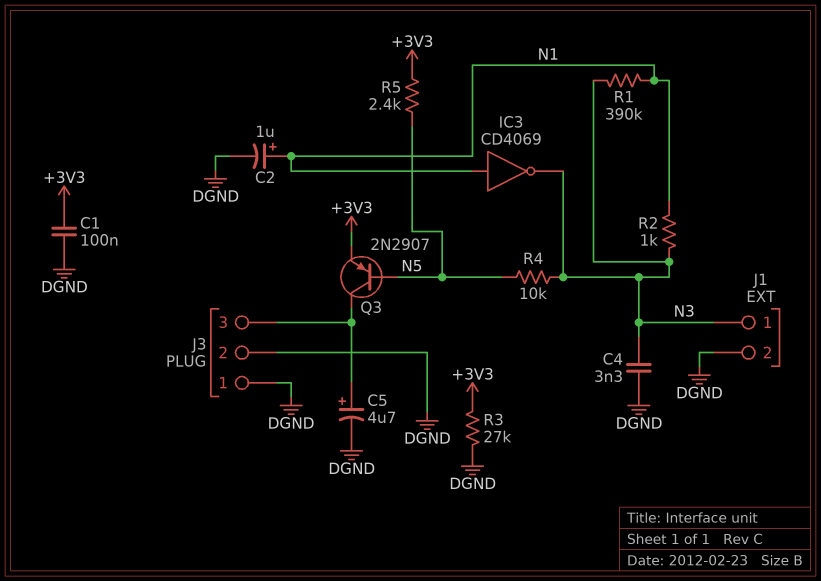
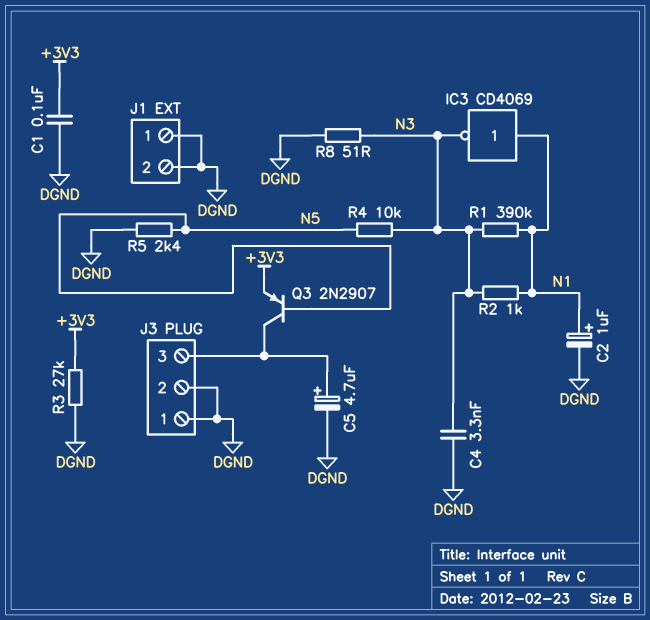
J1 pin 1: N3 -> DGND
R5: 2.4k (+3V3, N5) -> 2.4k (DGND, N5)
R8: none -> 51 (DGND, N3)

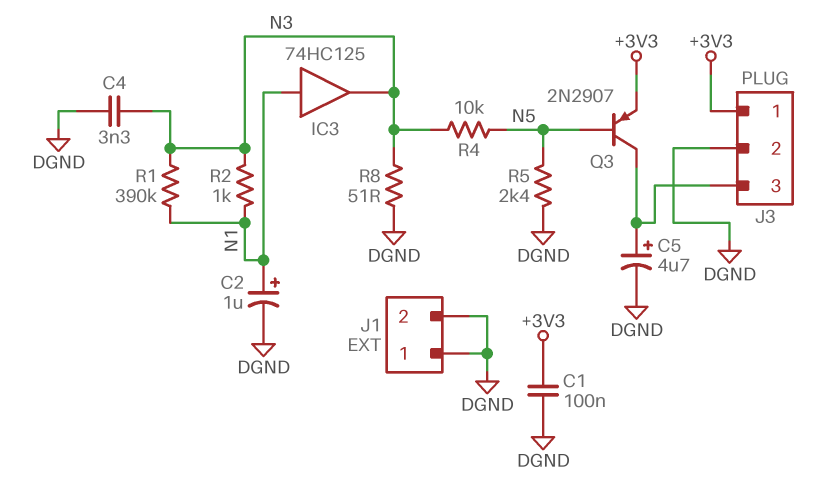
IC3: NOT CD4069 (in N1, out N3) -> buffer 74HC125 (in N1, out N3)
J3 pin 1: DGND -> +3V3
R3: 27k (+3V3, DGND) -> none

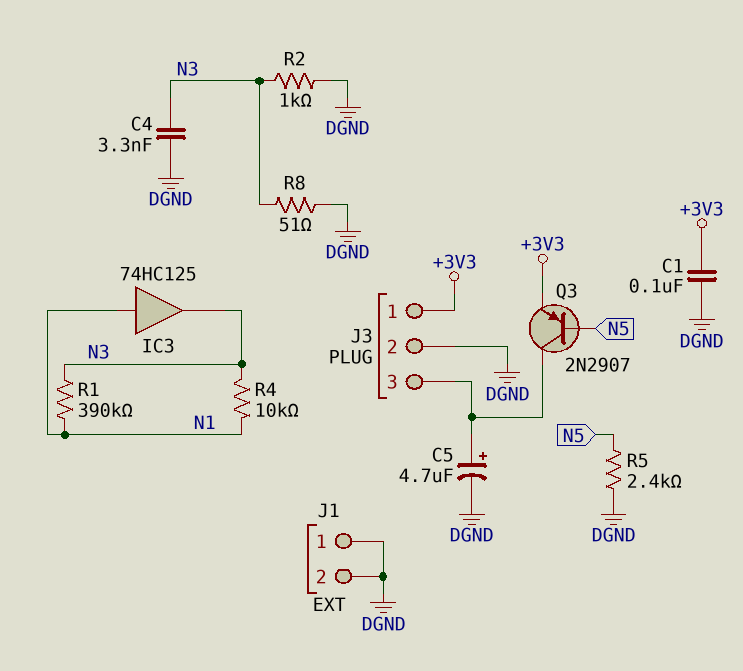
C2: 1uF (plus N1, minus DGND) -> none
R2: 1k (N1, N3) -> 1k (DGND, N3)
R4: 10k (N3, N5) -> 10k (N1, N3)

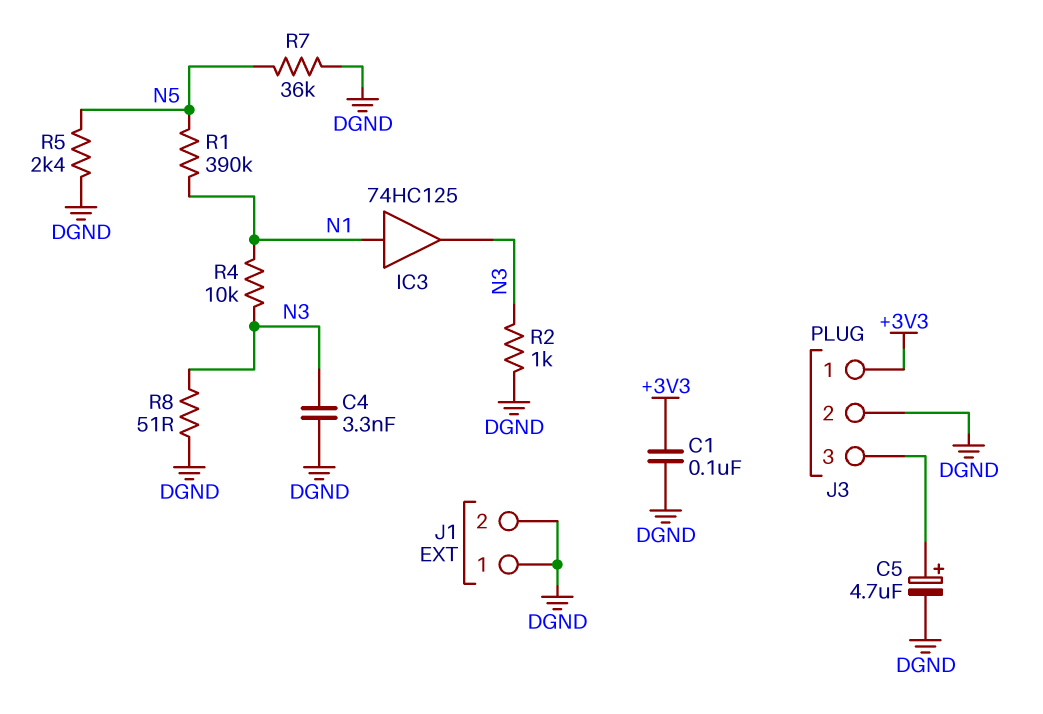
Q3: PNP 2N2907 (B N5, C J3/3, E +3V3) -> none
R1: 390k (N1, N3) -> 390k (N1, N5)
R7: none -> 36k (DGND, N5)

